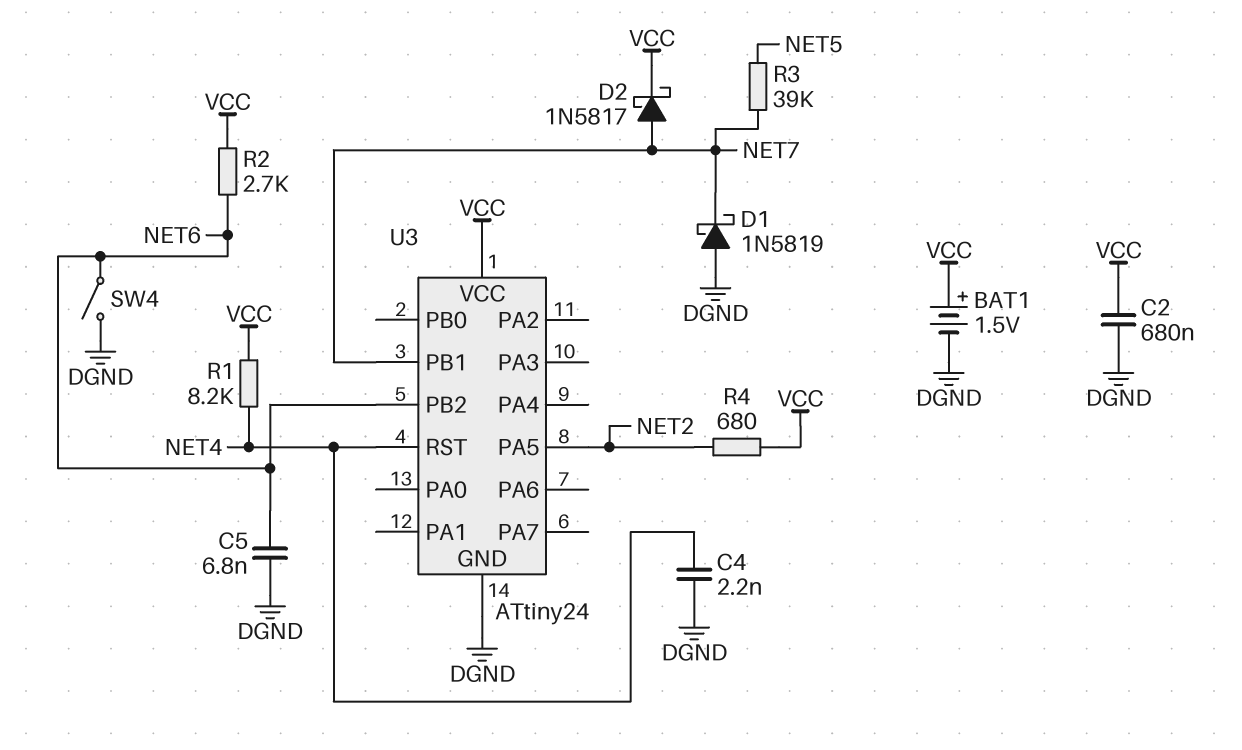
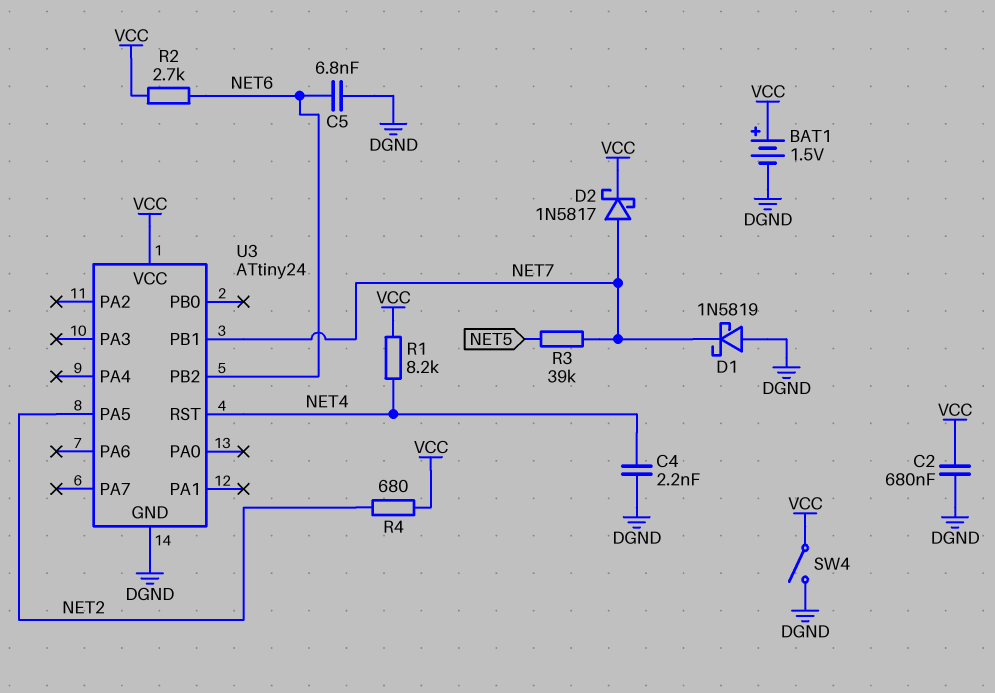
SW4: switch (DGND, NET6) -> switch (DGND, VCC)

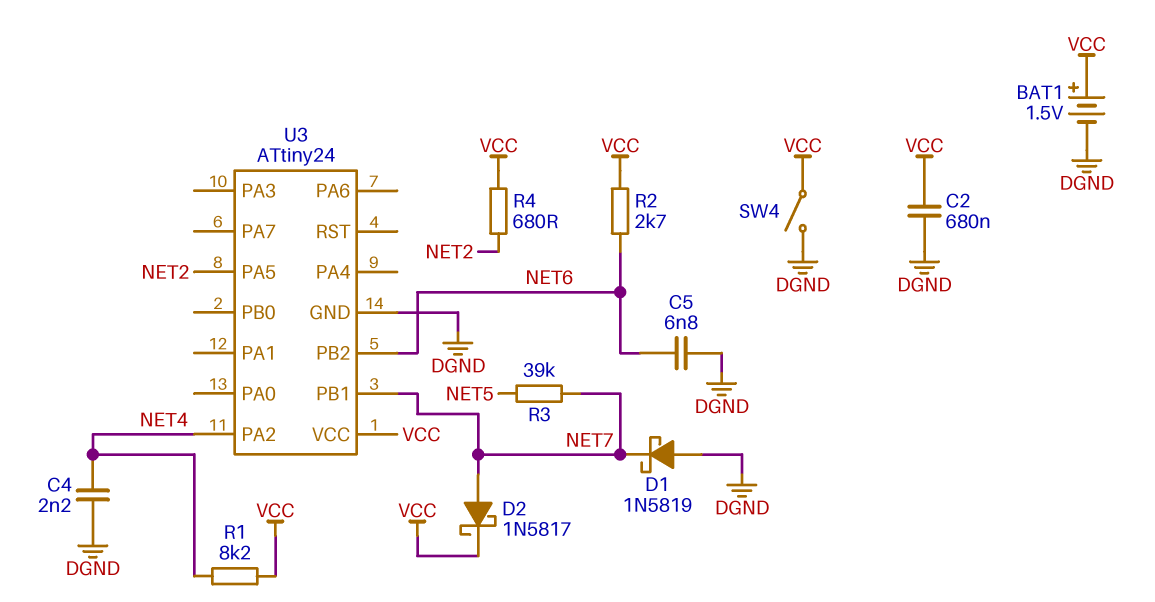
U3 pin PA2: none -> NET4
U3 pin RST: NET4 -> none

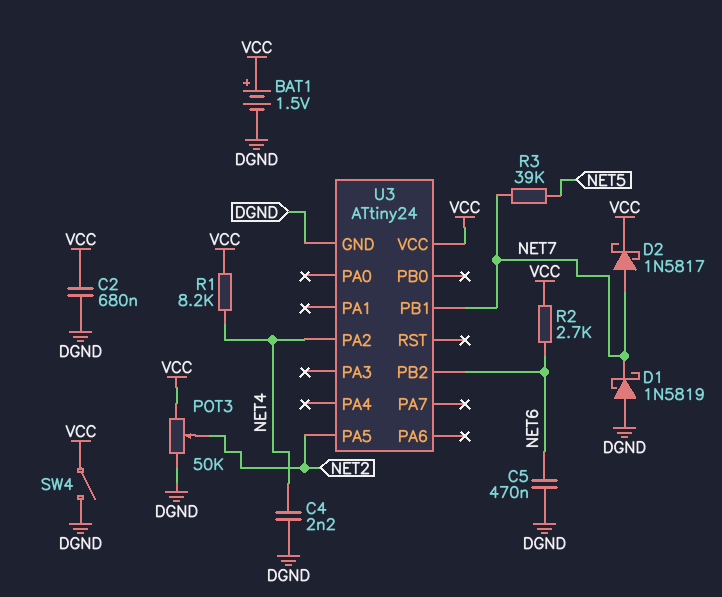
C5: 6.8nF (DGND, NET6) -> 470nF (DGND, NET6)
POT3: none -> 50k (DGND, VCC, wiper NET2)
R4: 680 (NET2, VCC) -> none

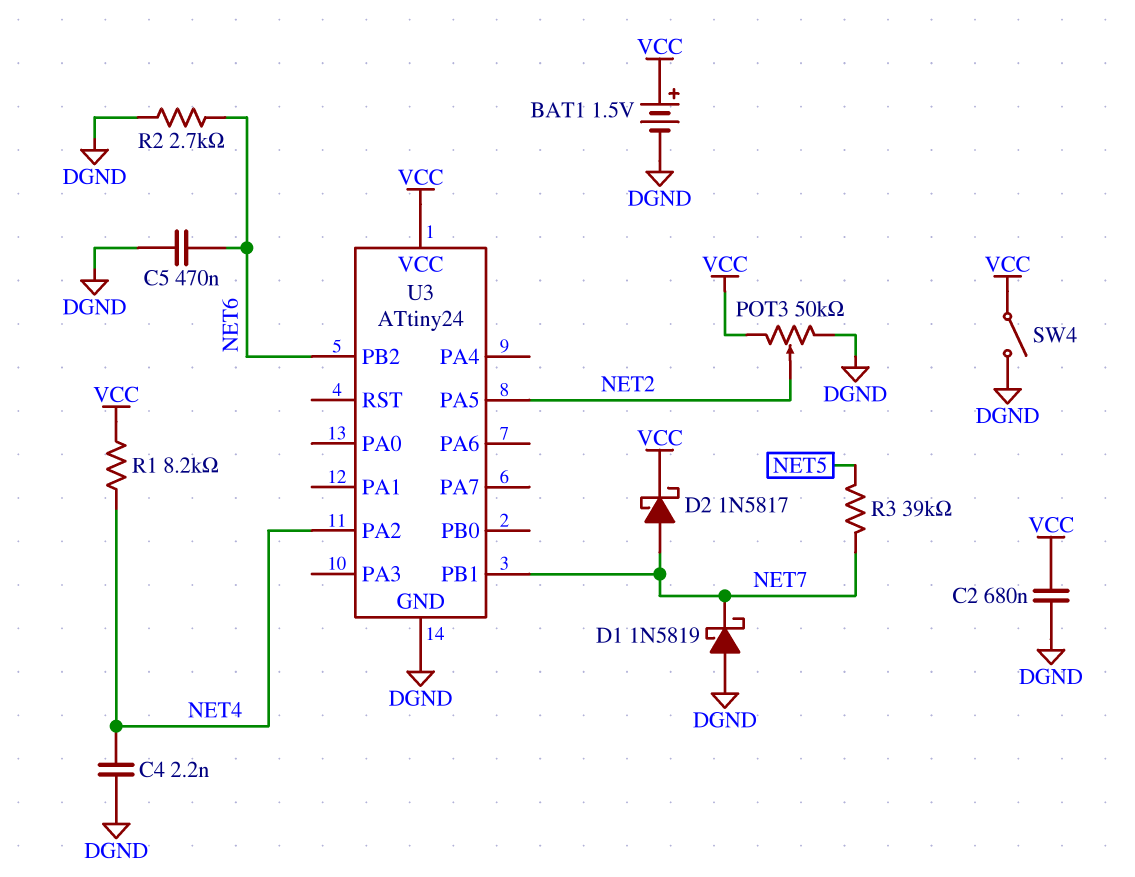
R2: 2.7k (NET6, VCC) -> 2.7k (DGND, NET6)

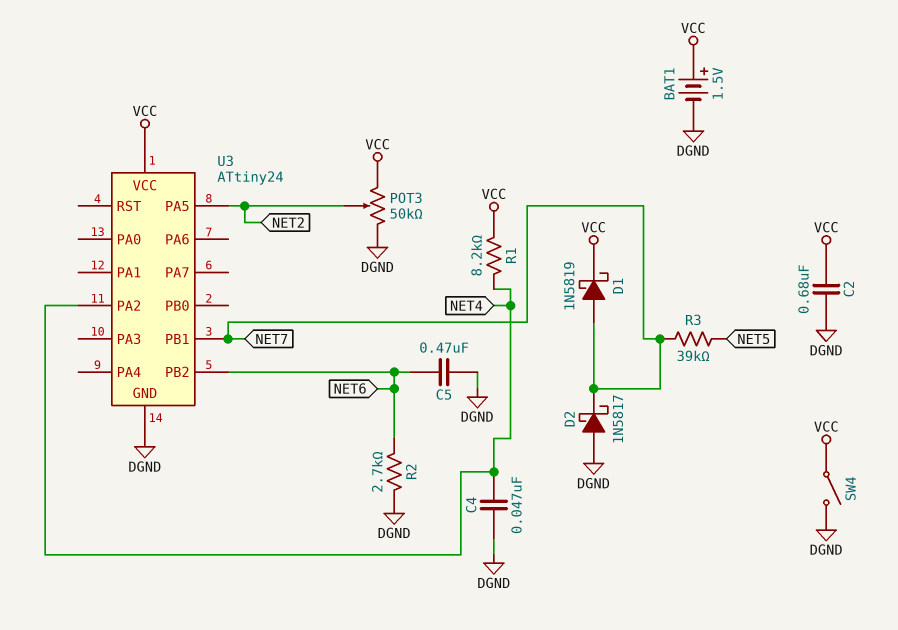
C4: 2.2nF (DGND, NET4) -> 47nF (DGND, NET4)
D1: schottky 1N5819 (A DGND, K NET7) -> schottky 1N5819 (A NET7, K VCC)
D2: schottky 1N5817 (A NET7, K VCC) -> schottky 1N5817 (A DGND, K NET7)

